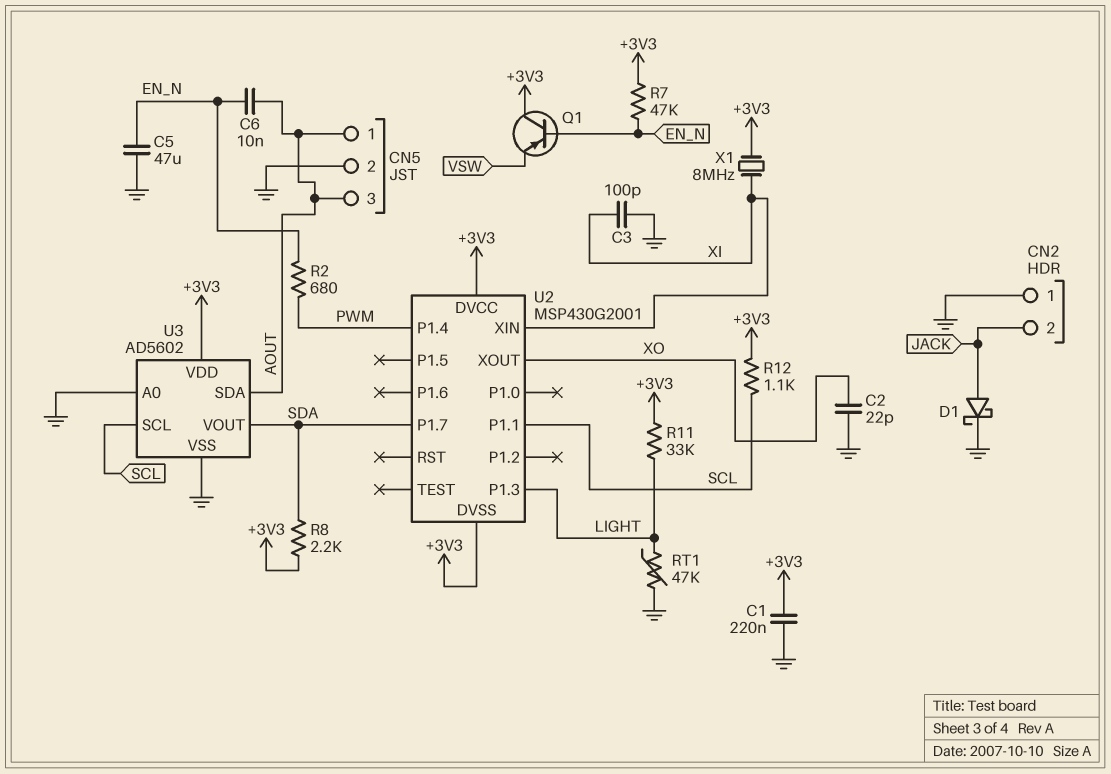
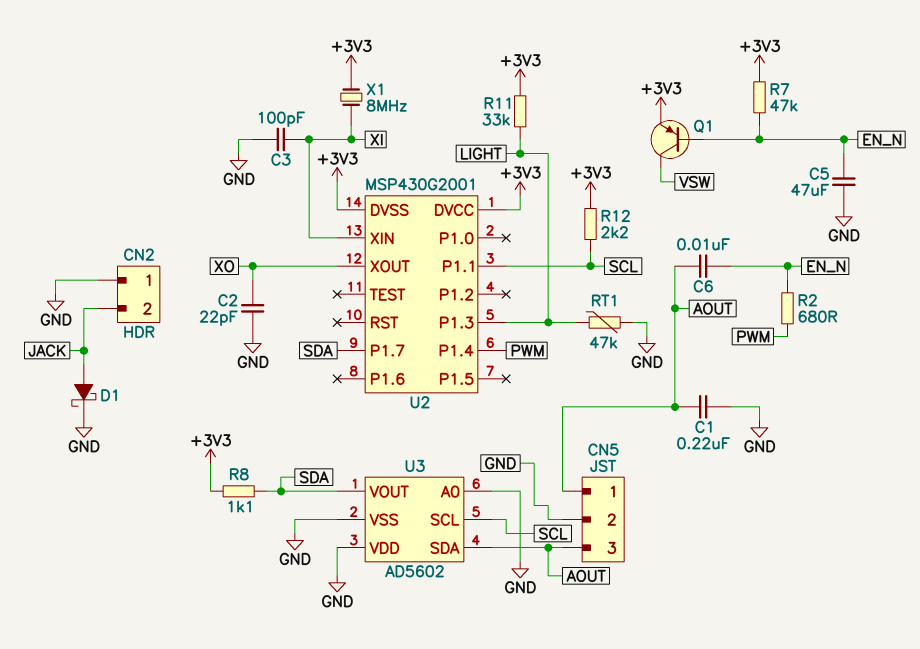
C1: 220nF (+3V3, GND) -> 220nF (AOUT, GND)
Q1: PNP (B EN_N, C +3V3, E VSW) -> PNP (B EN_N, C VSW, E +3V3)
R8: 2.2k (+3V3, SDA) -> 1.1k (+3V3, SDA)
R12: 1.1k (+3V3, SCL) -> 2.2k (+3V3, SCL)
U3 pin VDD: +3V3 -> GND

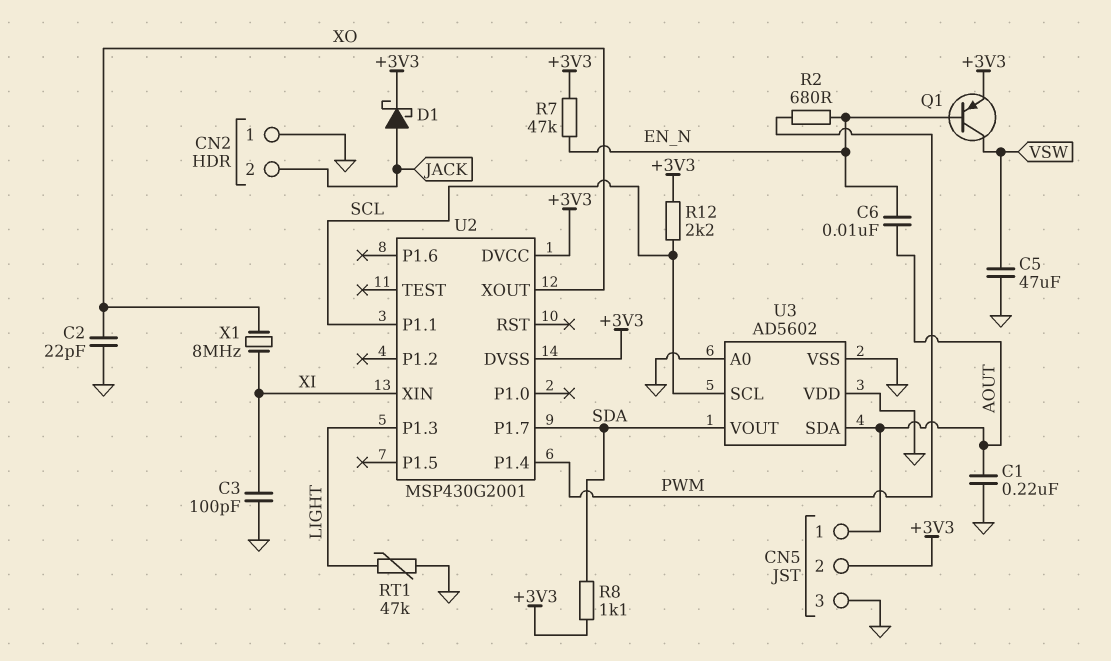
C5: 47uF (EN_N, GND) -> 47uF (GND, VSW)
CN5 pin 2: GND -> +3V3
CN5 pin 3: AOUT -> GND
D1: schottky (A JACK, K GND) -> schottky (A JACK, K +3V3)
R11: 33k (+3V3, LIGHT) -> none
X1: 8MHz (+3V3, XI) -> 8MHz (XI, XO)

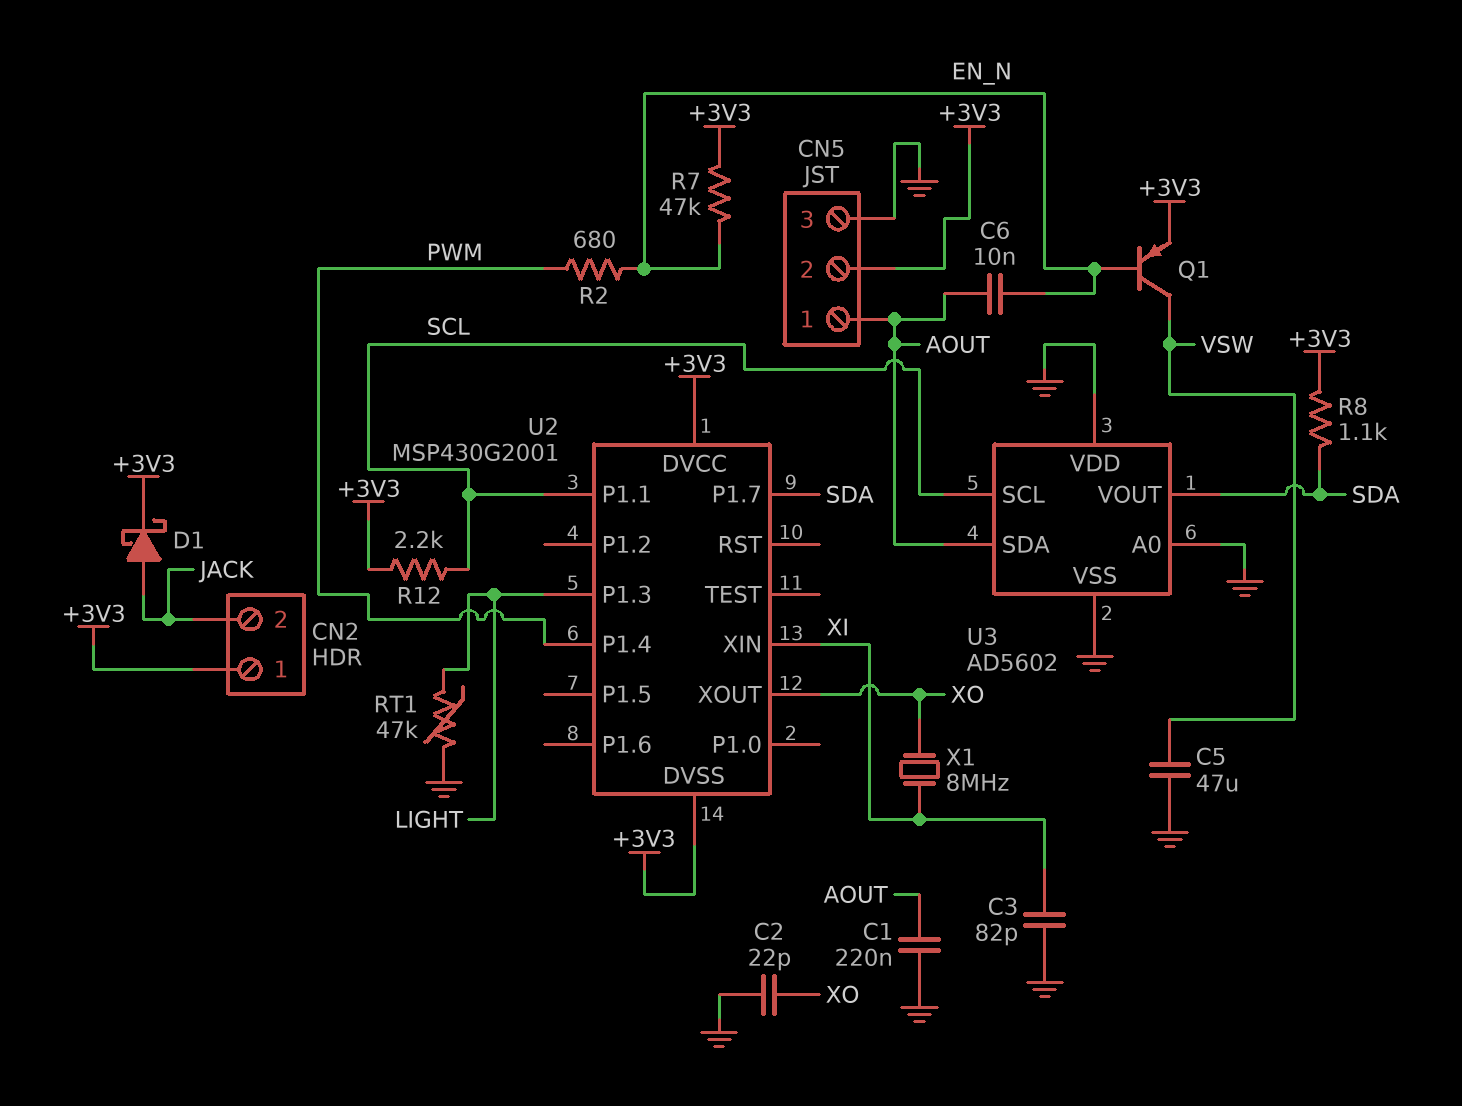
C3: 100pF (GND, XI) -> 82pF (GND, XI)
CN2 pin 1: GND -> +3V3

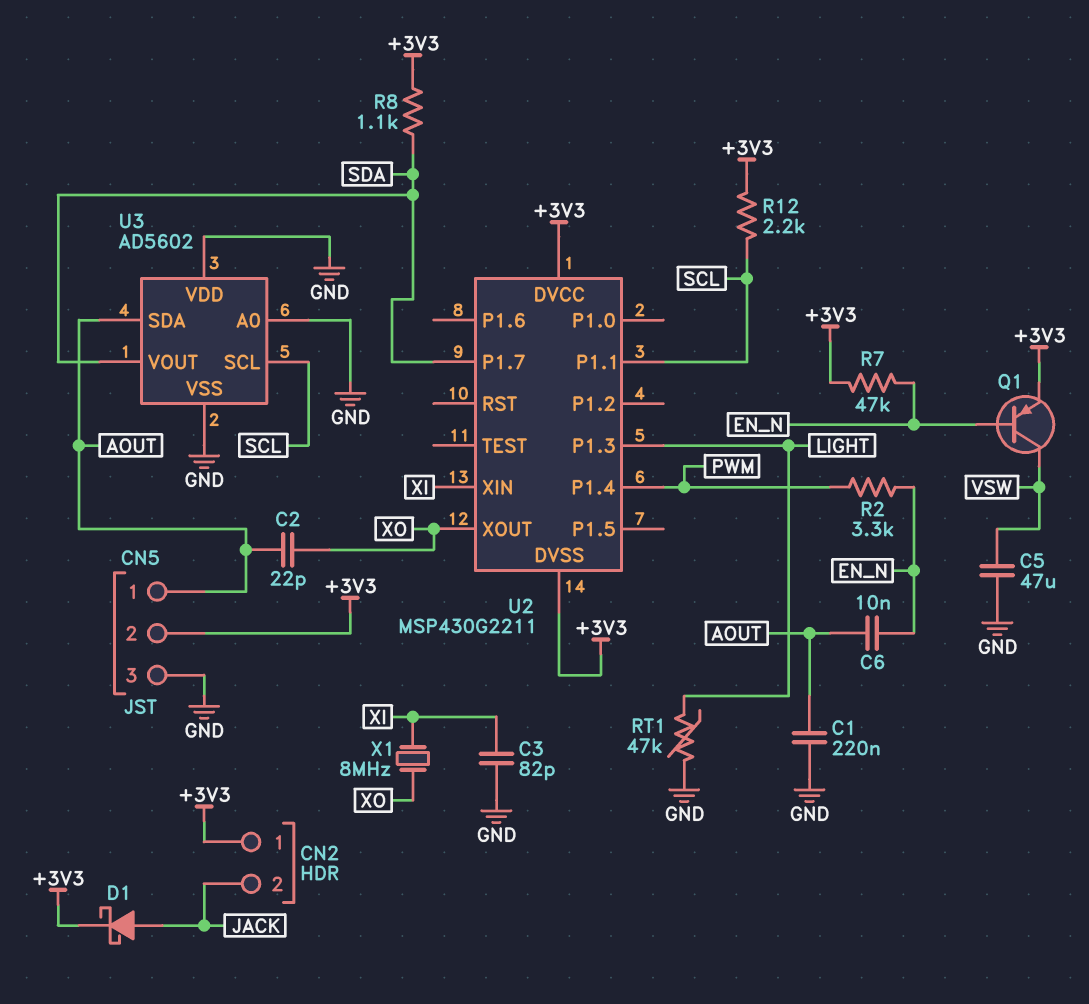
C2: 22pF (GND, XO) -> 22pF (AOUT, XO)
R2: 680 (EN_N, PWM) -> 3.3k (EN_N, PWM)
U2: MSP430G2001 -> MSP430G2211

